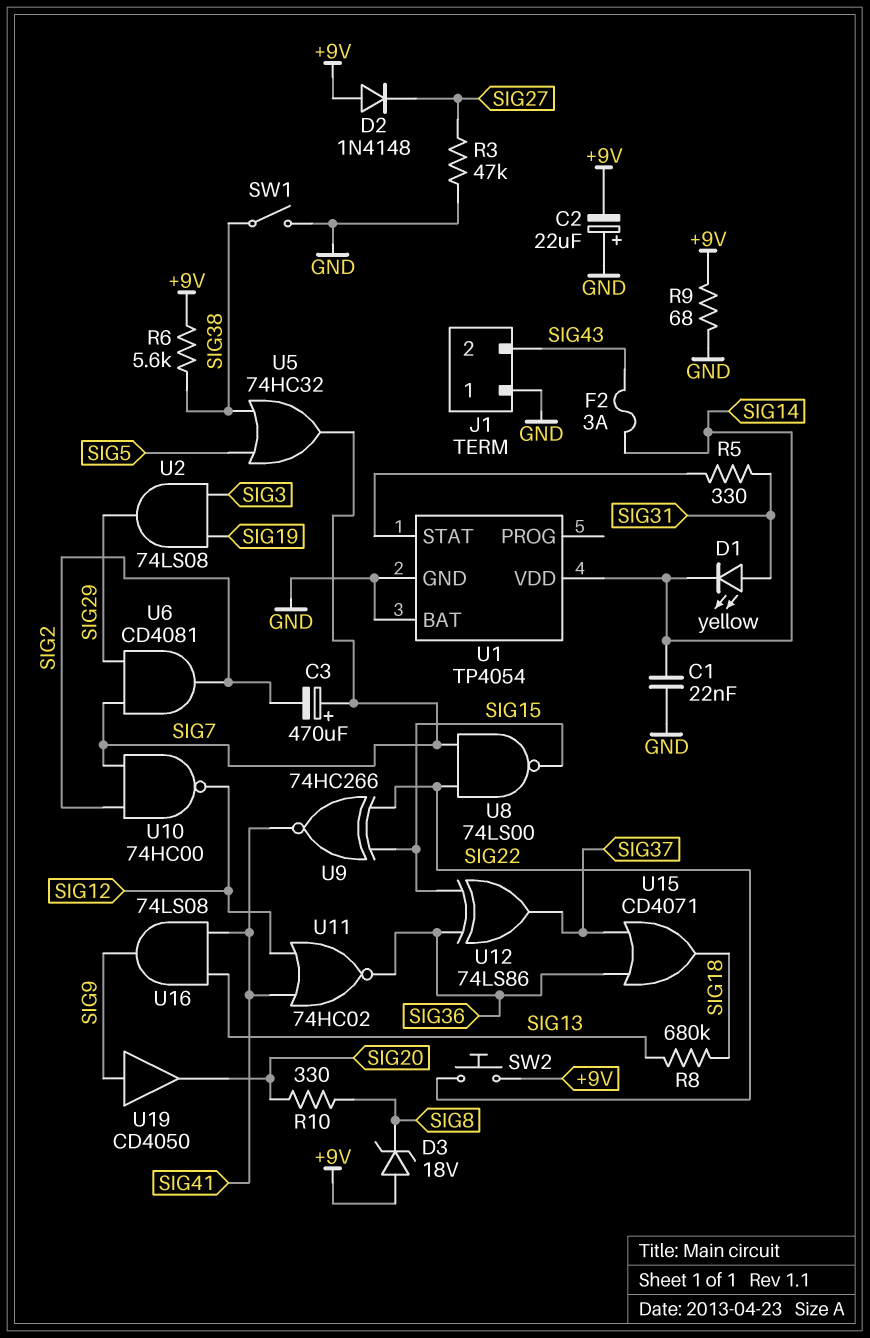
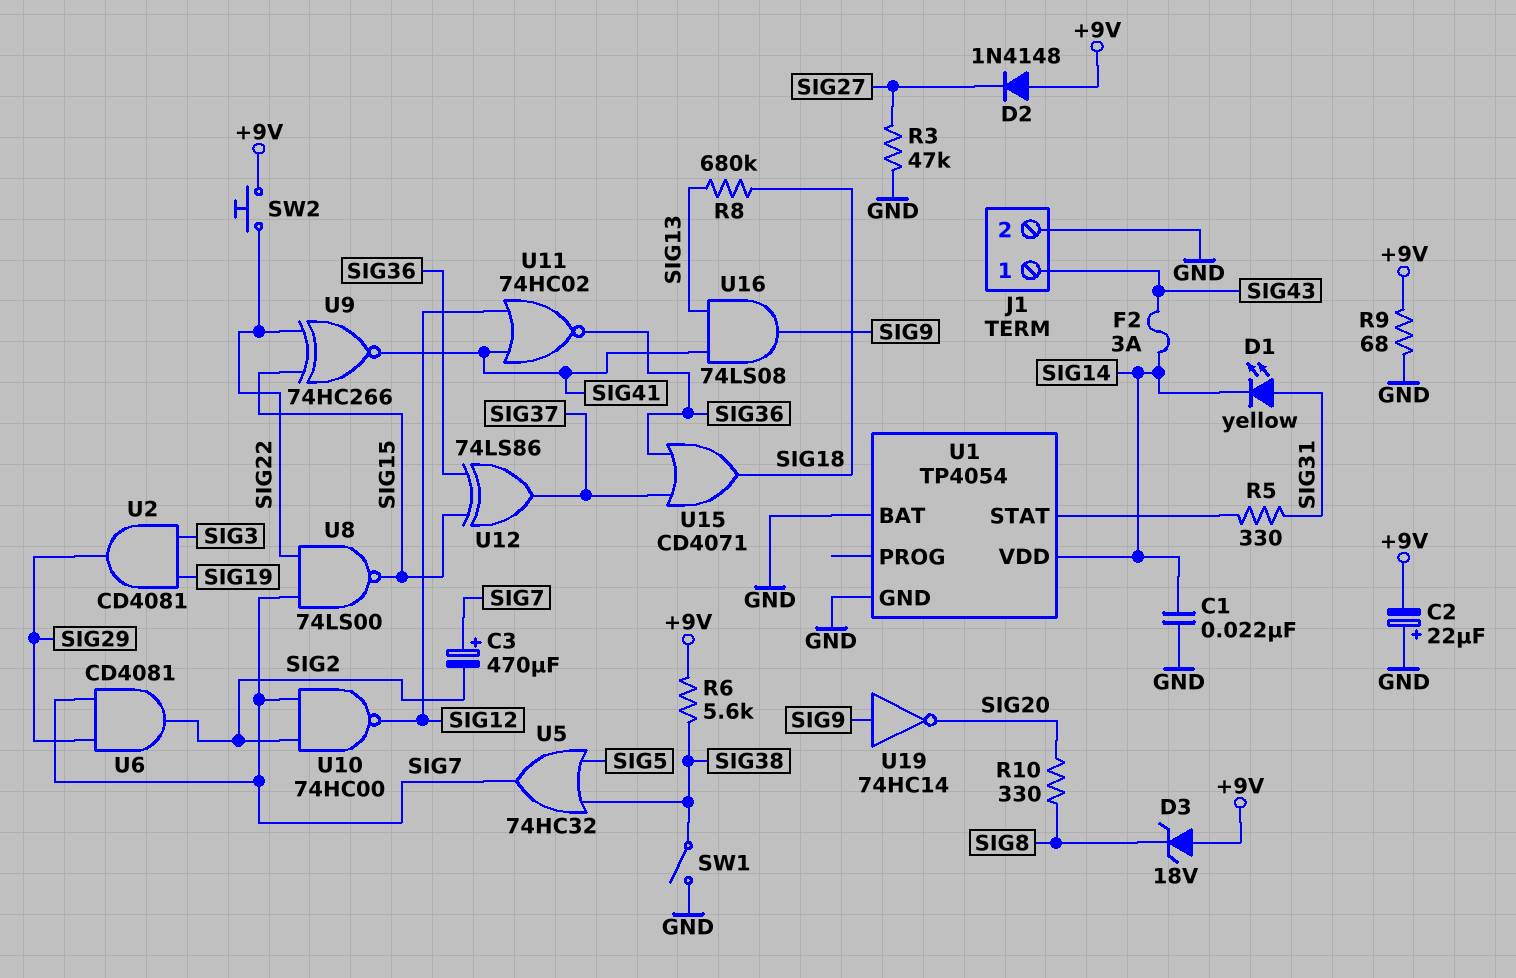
J1 pin 1: GND -> SIG43
J1 pin 2: SIG43 -> GND
U2: AND 74LS08 (in SIG3, in SIG19, out SIG29) -> AND CD4081 (in SIG3, in SIG19, out SIG29)
U19: buffer CD4050 (in SIG9, out SIG20) -> NOT 74HC14 (in SIG9, out SIG20)

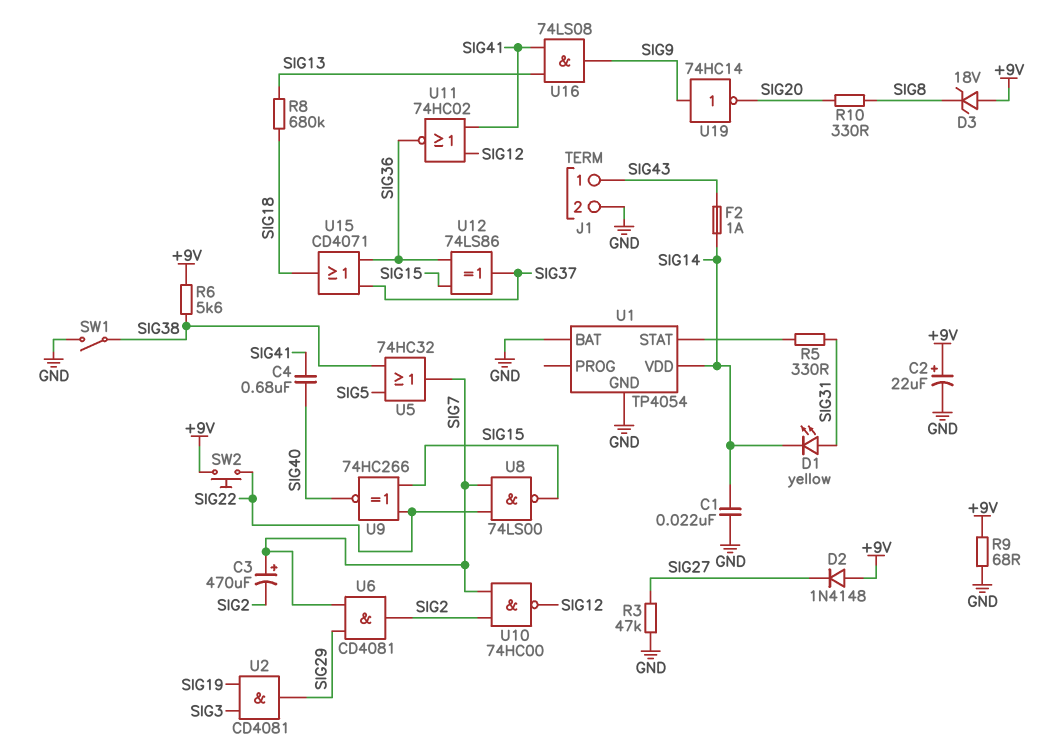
C2: 22uF (plus GND, minus +9V) -> 22uF (plus +9V, minus GND)
C4: none -> 680nF (SIG40, SIG41)
F2: 3A (SIG14, SIG43) -> 1A (SIG14, SIG43)
U9: XNOR 74HC266 (in SIG15, in SIG22, out SIG41) -> XNOR 74HC266 (in SIG15, in SIG22, out SIG40)

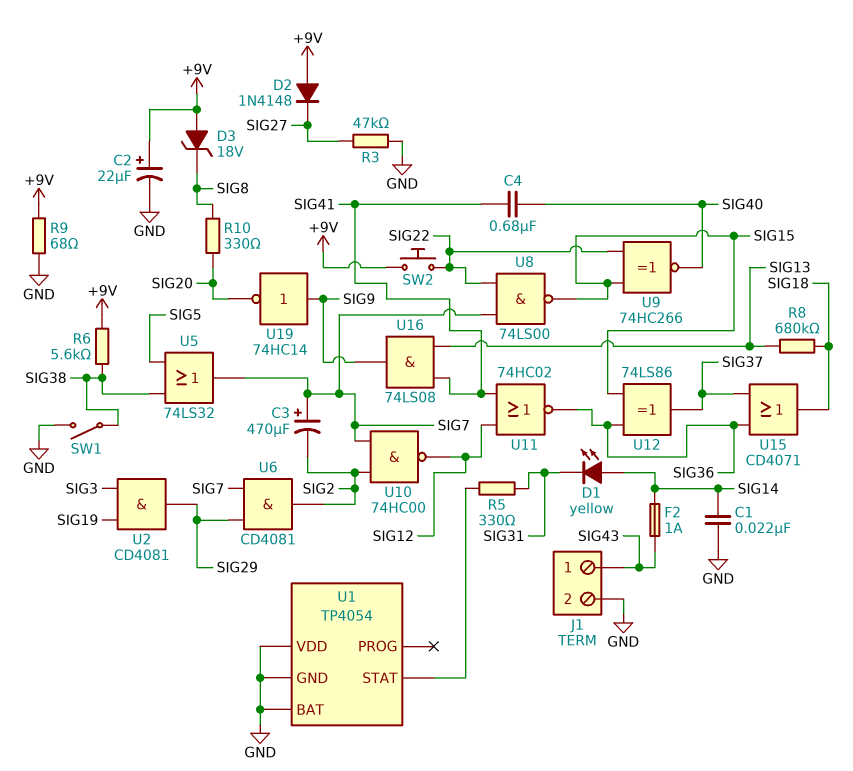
D1: LED yellow (A SIG31, K SIG14) -> LED yellow (A SIG14, K SIG31)
U1 pin VDD: SIG14 -> GND
U5: OR 74HC32 (in SIG5, in SIG38, out SIG7) -> OR 74LS32 (in SIG5, in SIG38, out SIG7)

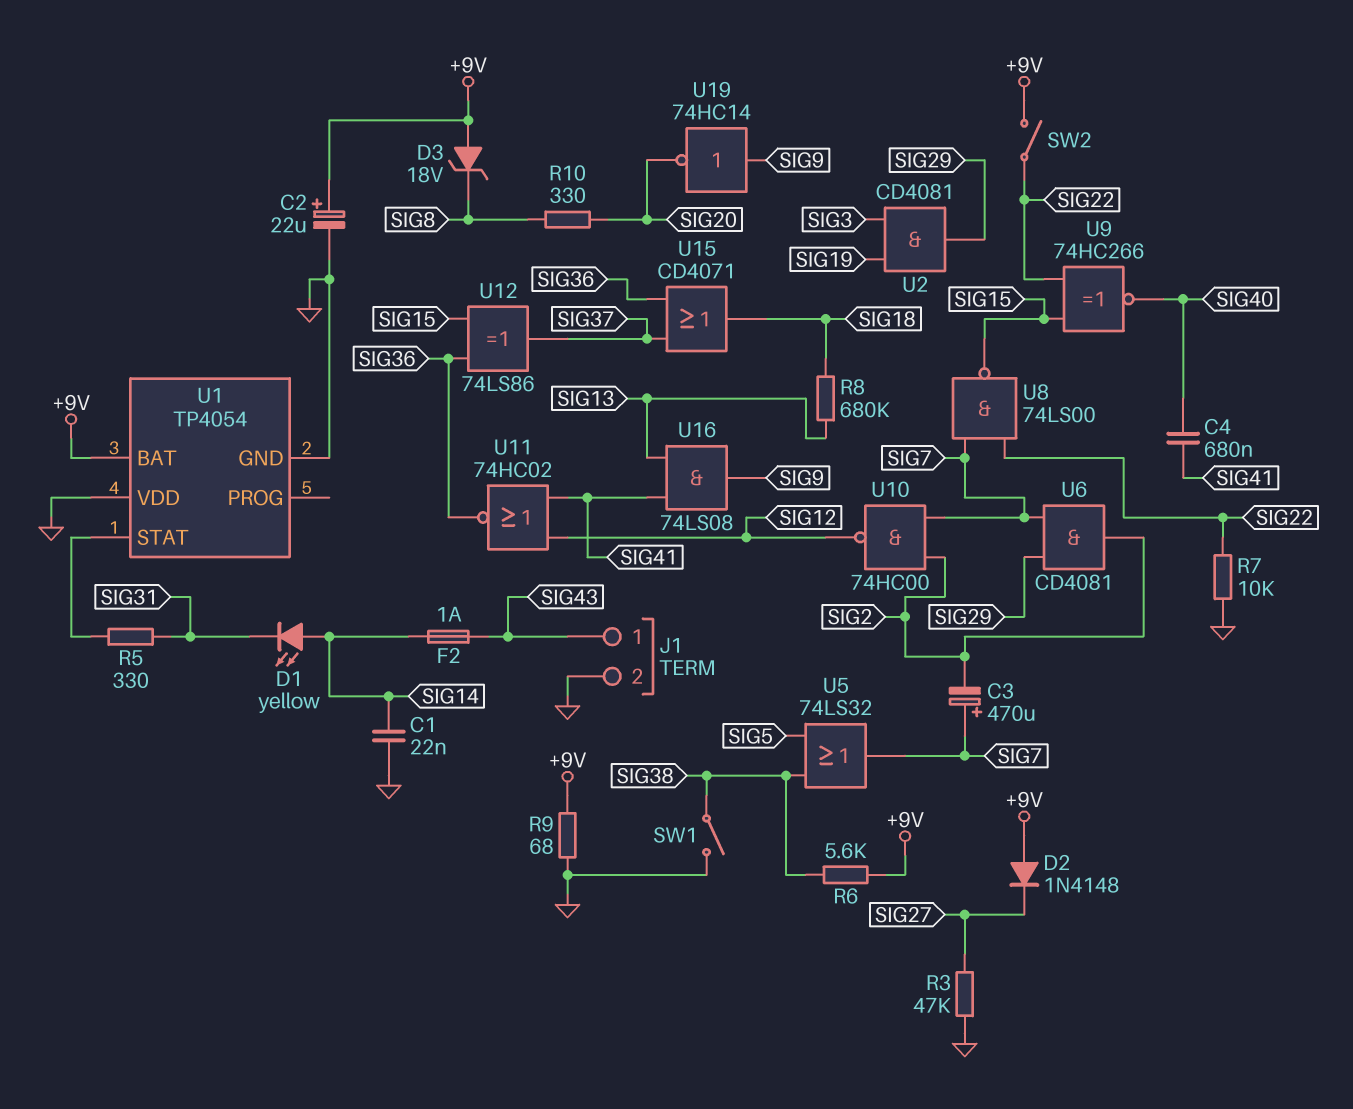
R7: none -> 10k (GND, SIG22)
SW2: button (+9V, SIG22) -> switch (+9V, SIG22)
U1 pin BAT: GND -> +9V

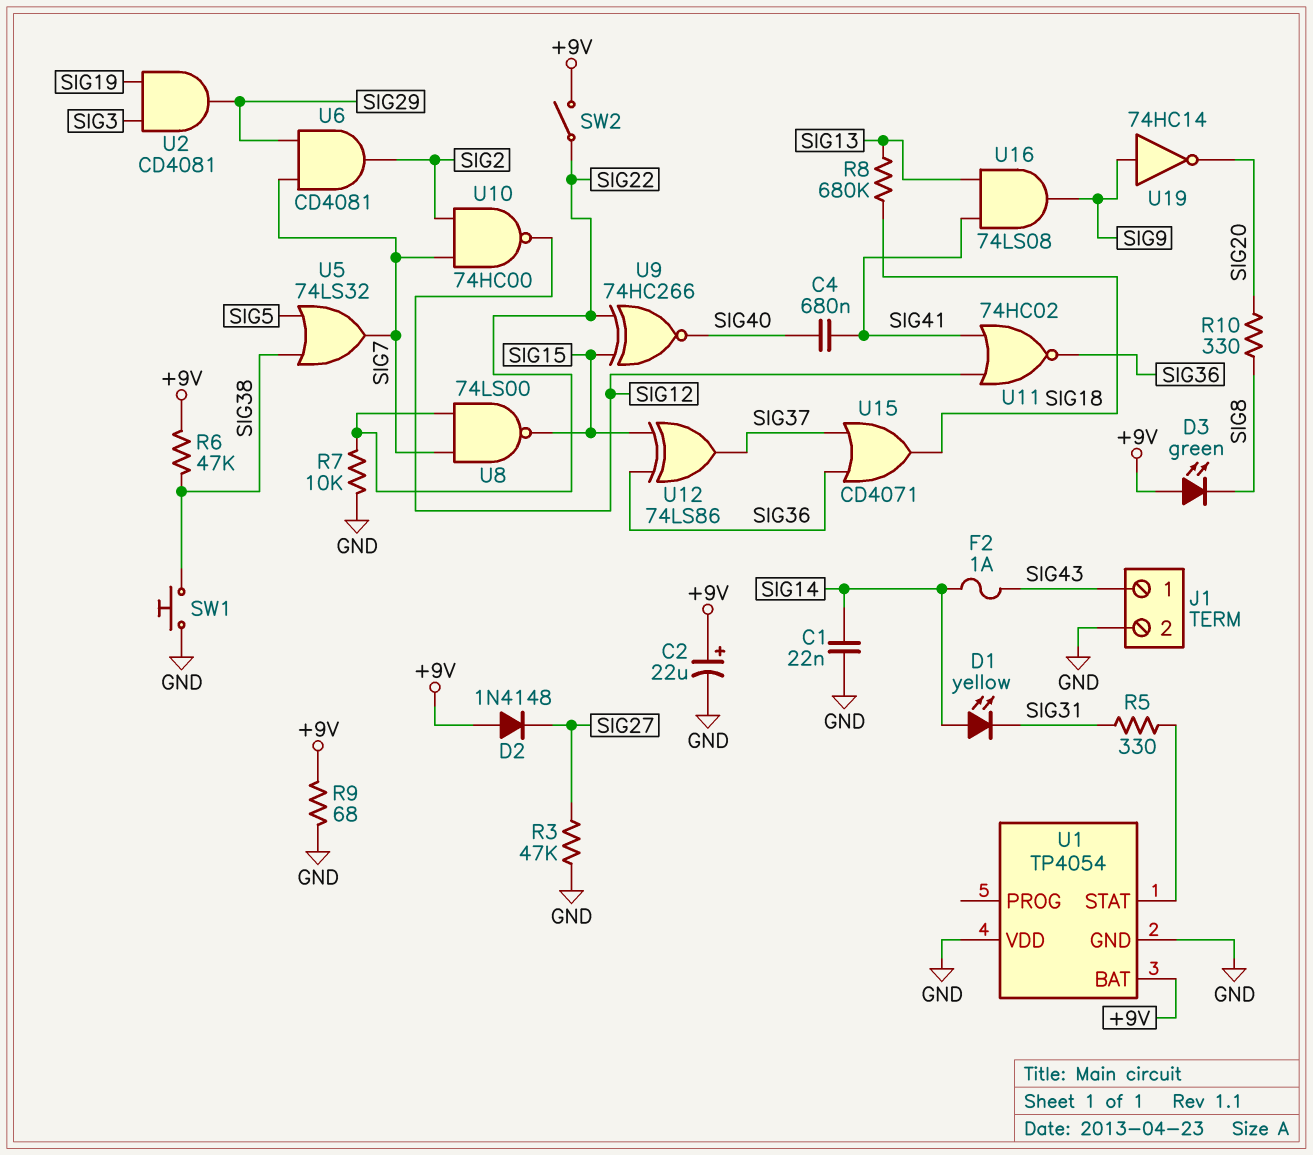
C3: 470uF (plus SIG7, minus SIG2) -> none
D3: zener 18V (A +9V, K SIG8) -> LED green (A +9V, K SIG8)
R6: 5.6k (+9V, SIG38) -> 47k (+9V, SIG38)
SW1: switch (GND, SIG38) -> button (GND, SIG38)

